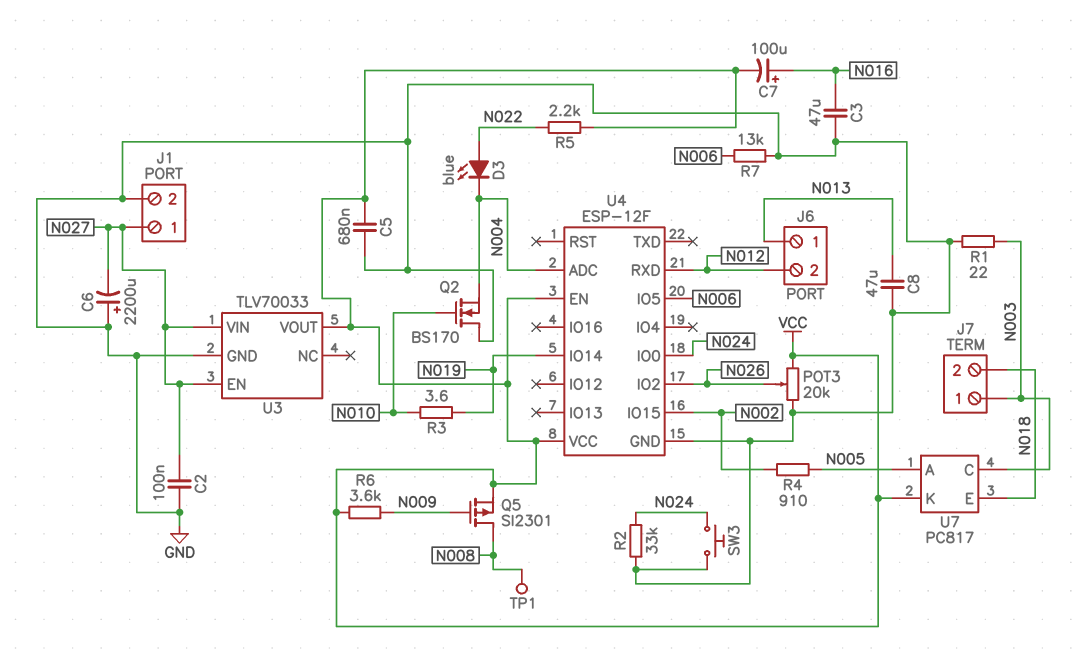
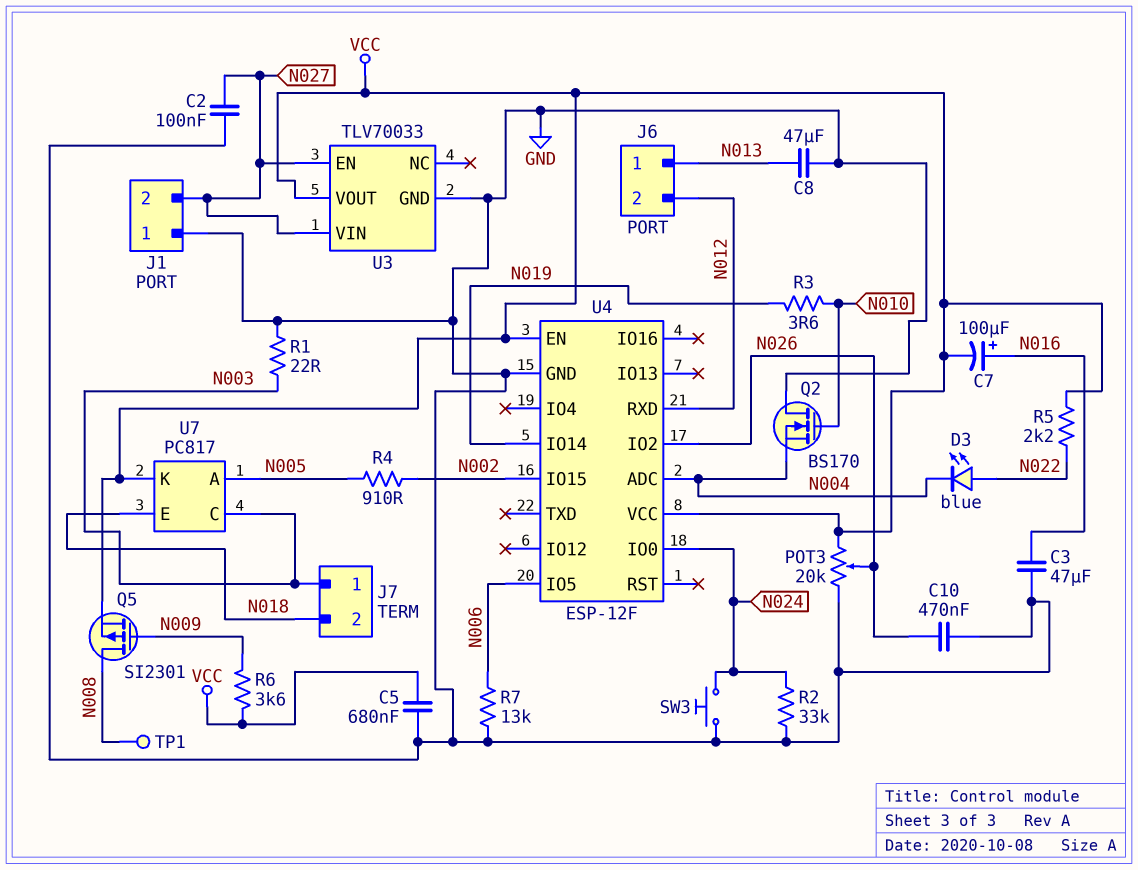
C6: 2200uF (plus GND, minus N027) -> none
C10: none -> 470nF (GND, N026)
J1 pin 1: N027 -> GND
J1 pin 2: GND -> N027

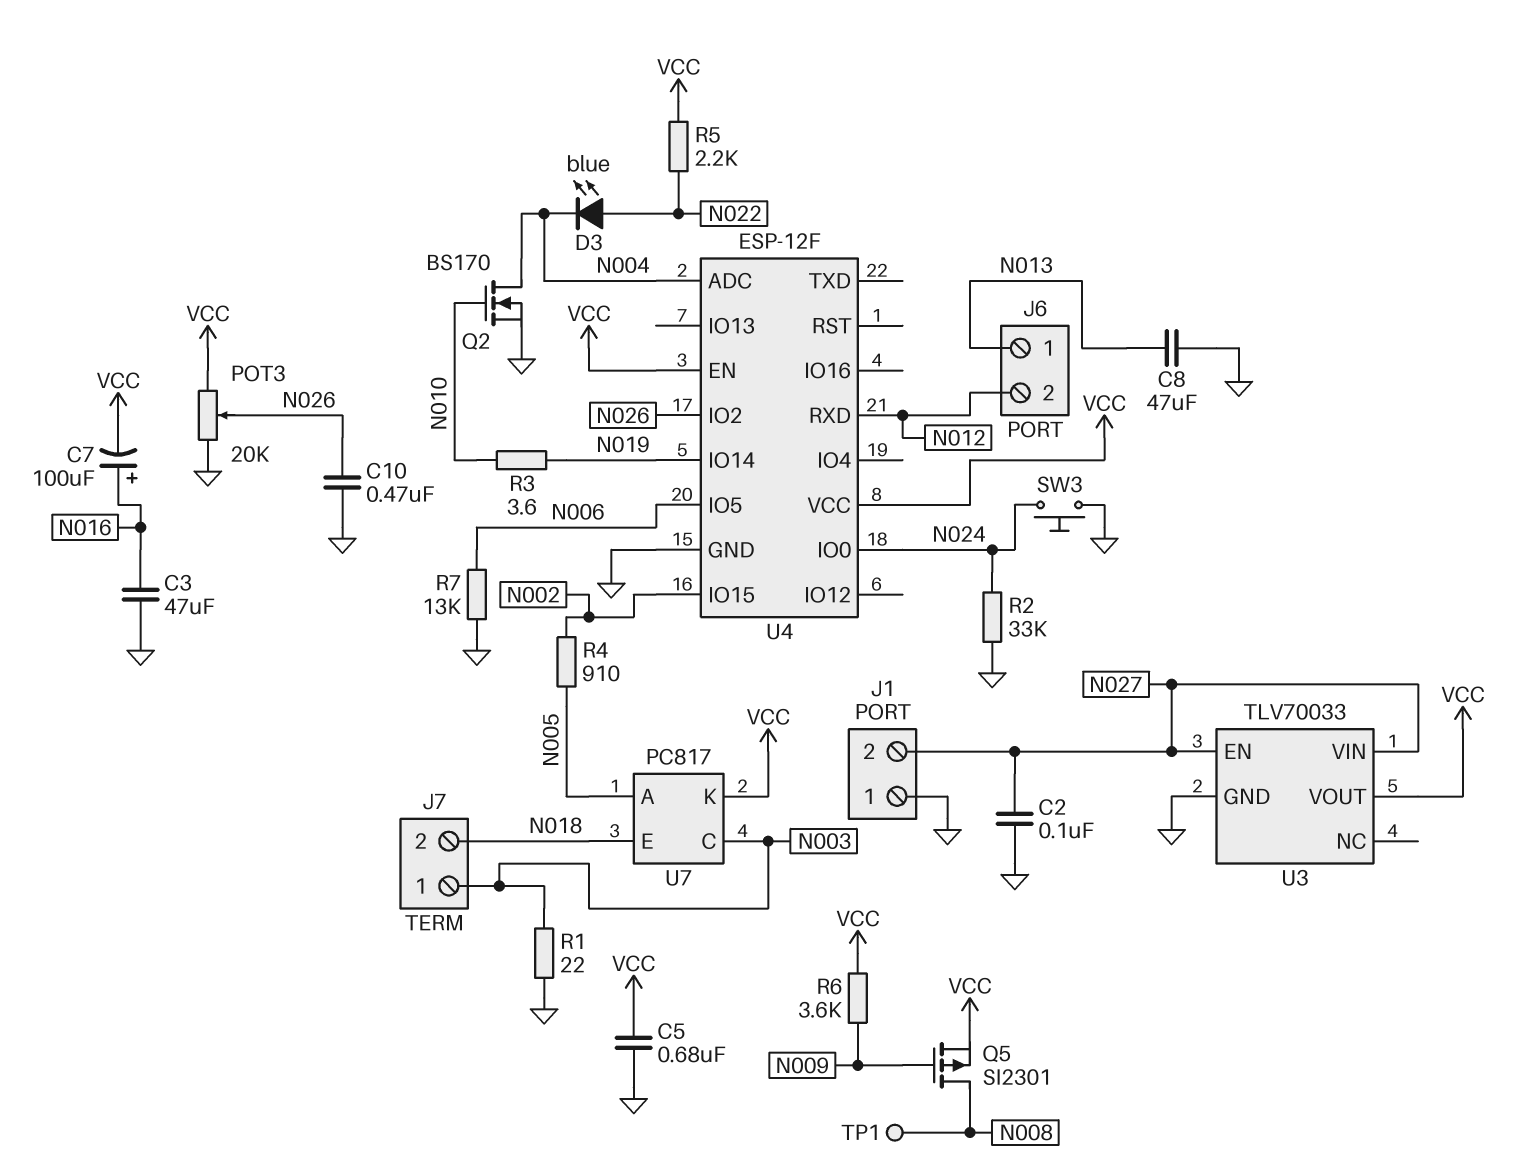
Q2: NMOS BS170 (G N010, D GND, S N004) -> NMOS BS170 (G N010, D N004, S GND)

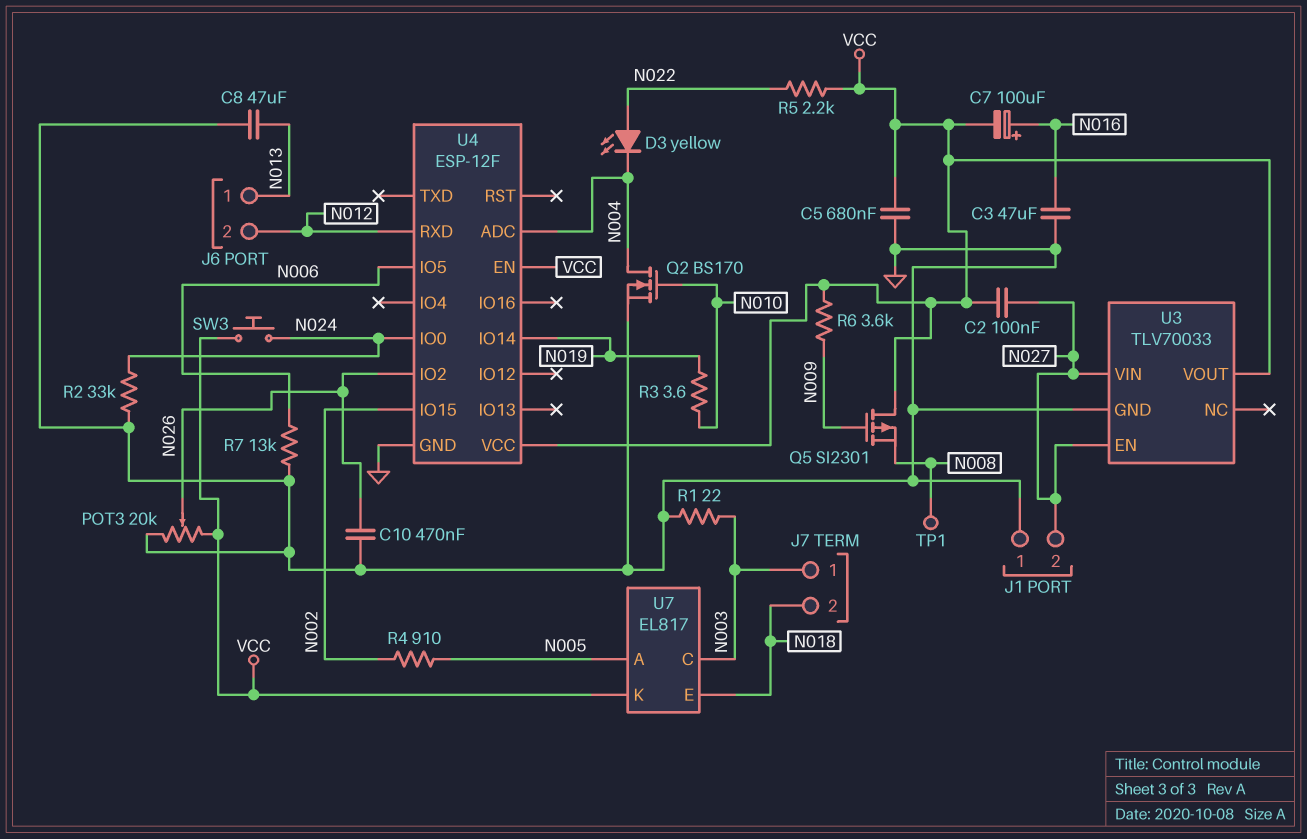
C2: 100nF (GND, N027) -> 100nF (N027, VCC)
D3: LED blue (A N022, K N004) -> LED yellow (A N022, K N004)
Q5: PMOS SI2301 (G N009, D N008, S VCC) -> PMOS SI2301 (G N009, D VCC, S N008)
SW3: button (GND, N024) -> button (N024, VCC)
U7: PC817 -> EL817

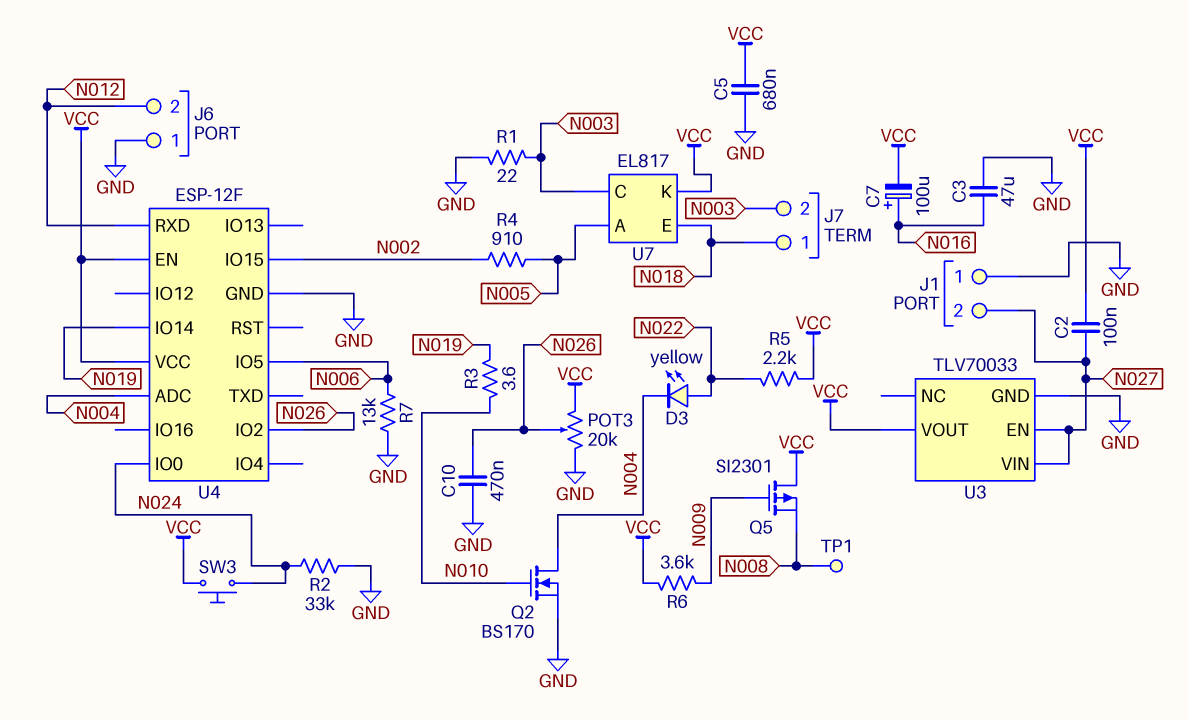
C8: 47uF (GND, N013) -> none
J6 pin 1: N013 -> GND
J7 pin 1: N003 -> N018
J7 pin 2: N018 -> N003

